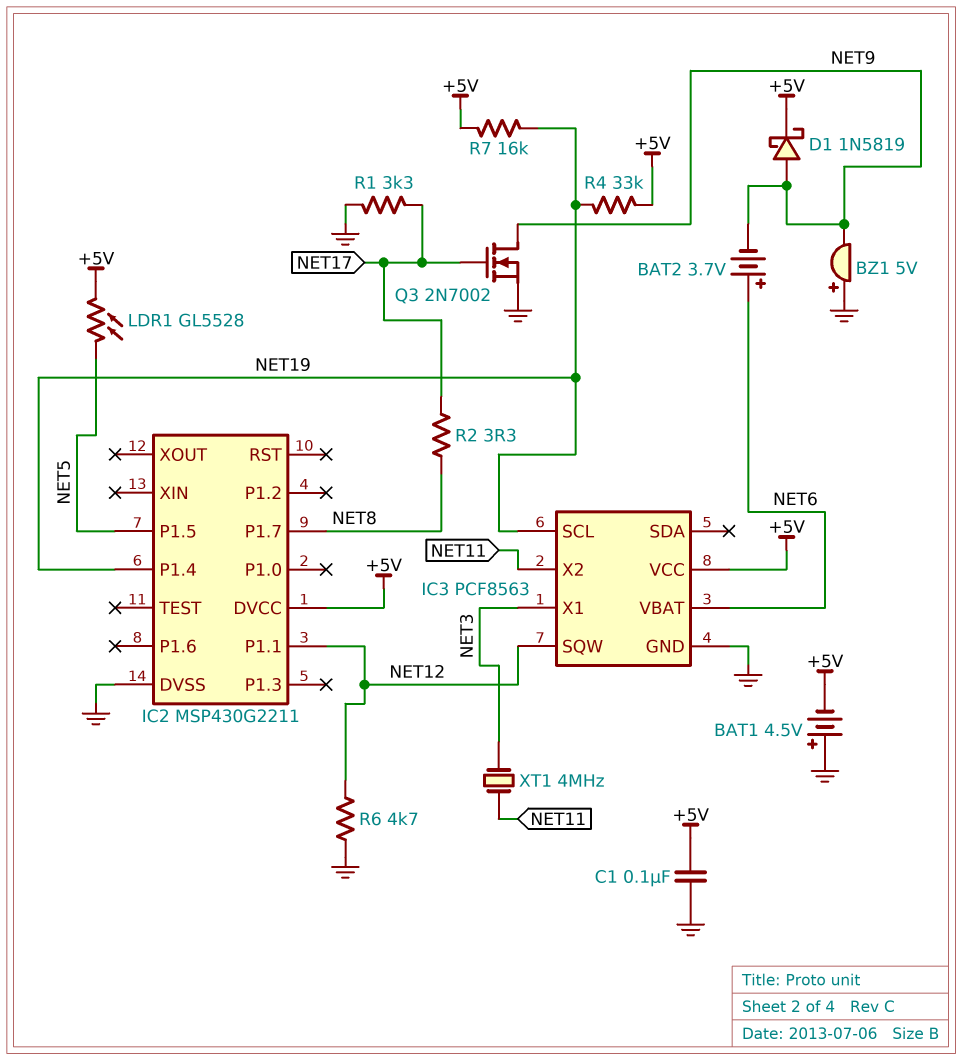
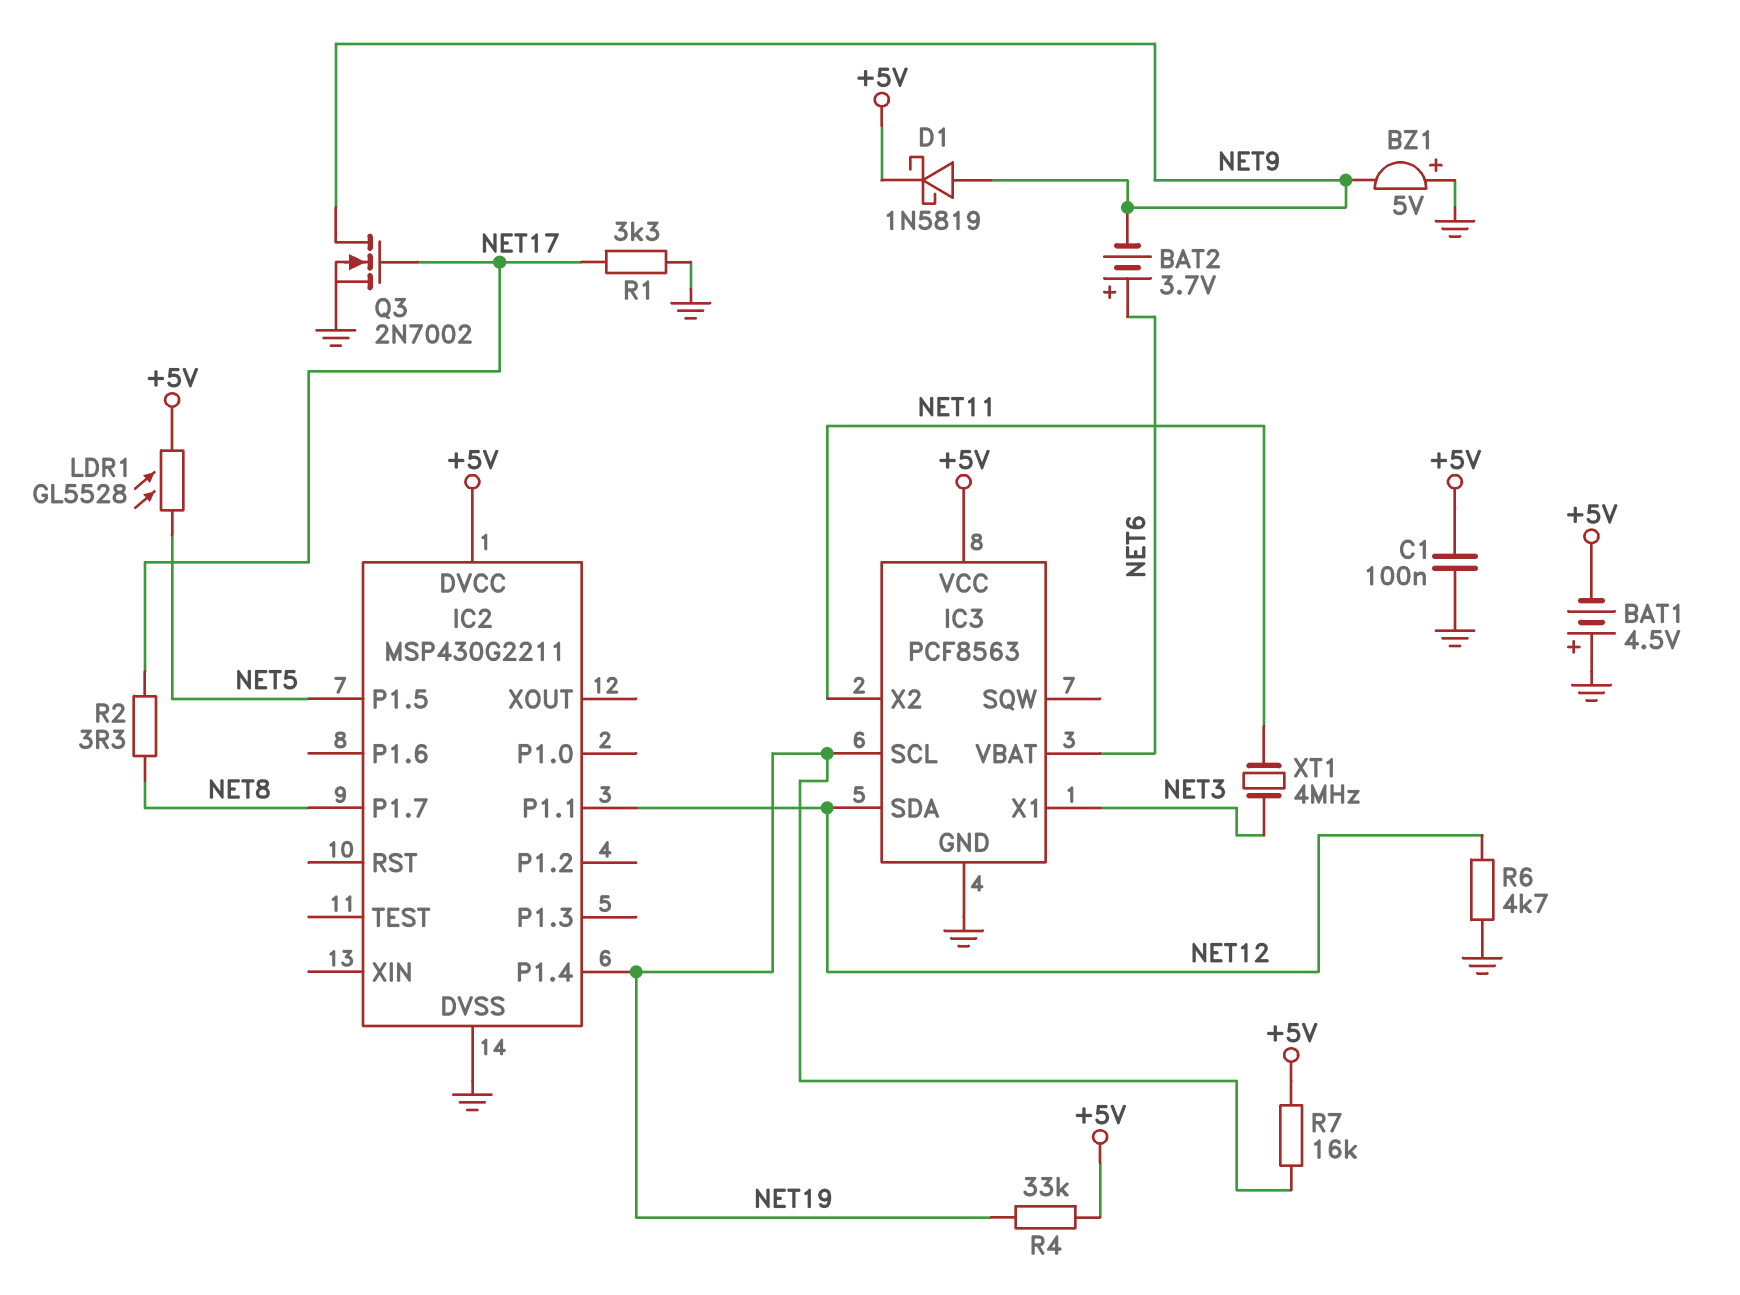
IC3 pin SDA: none -> NET12
IC3 pin SQW: NET12 -> none

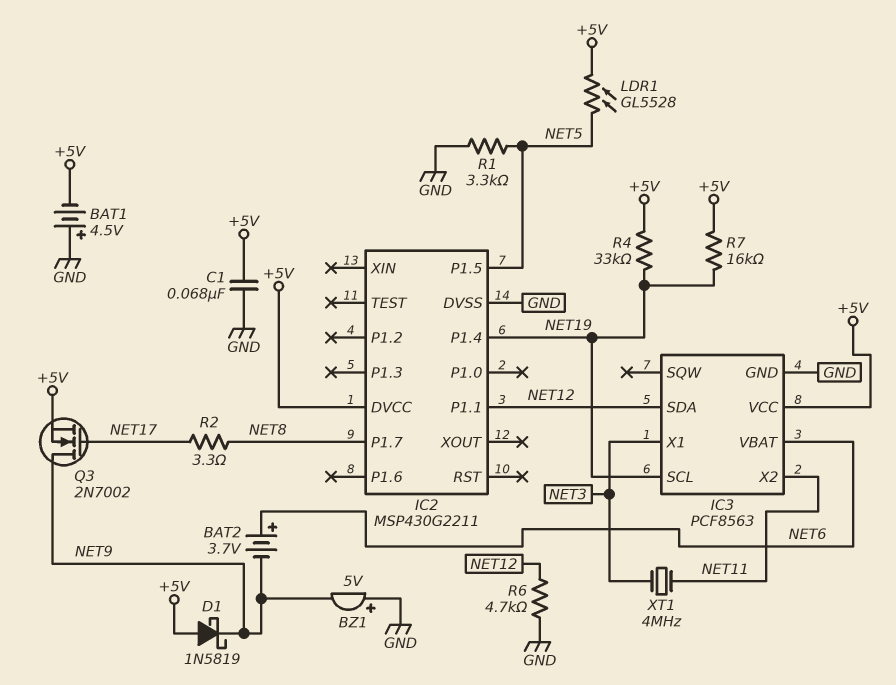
C1: 100nF (+5V, GND) -> 68nF (+5V, GND)
D1: schottky 1N5819 (A NET9, K +5V) -> schottky 1N5819 (A +5V, K NET9)
Q3: NMOS 2N7002 (G NET17, D NET9, S GND) -> NMOS 2N7002 (G NET17, D NET9, S +5V)
R1: 3.3k (GND, NET17) -> 3.3k (GND, NET5)

